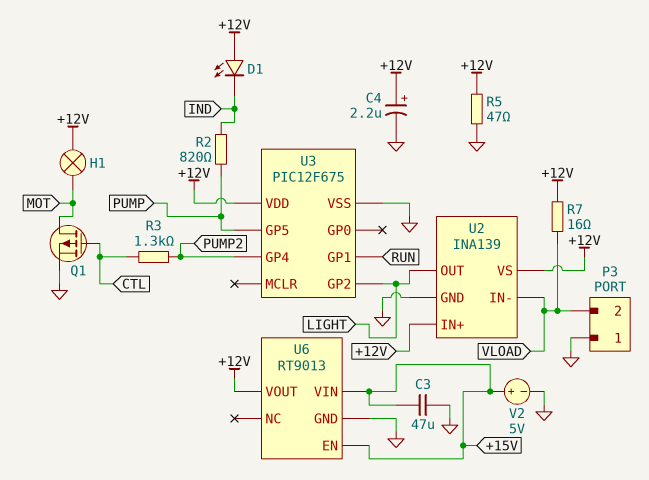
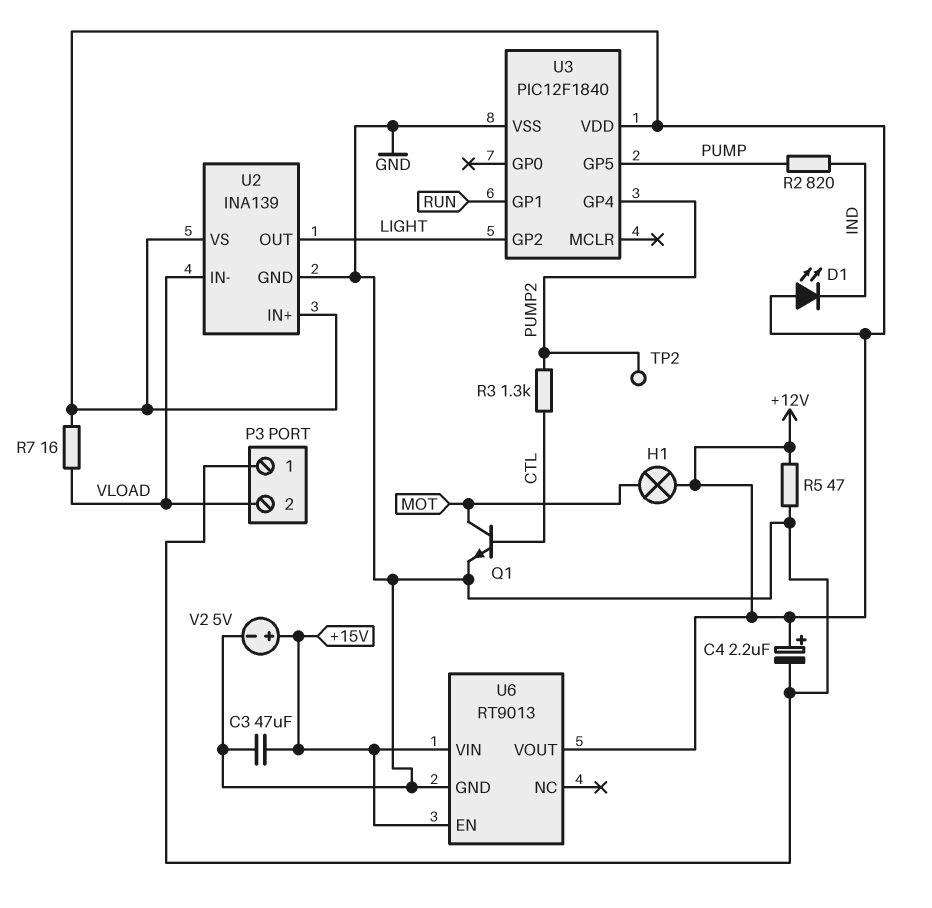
Q1: PMOS (G CTL, D MOT, S GND) -> NPN (B CTL, C MOT, E GND)
TP2: none -> test point (PUMP2)
U3: PIC12F675 -> PIC12F1840

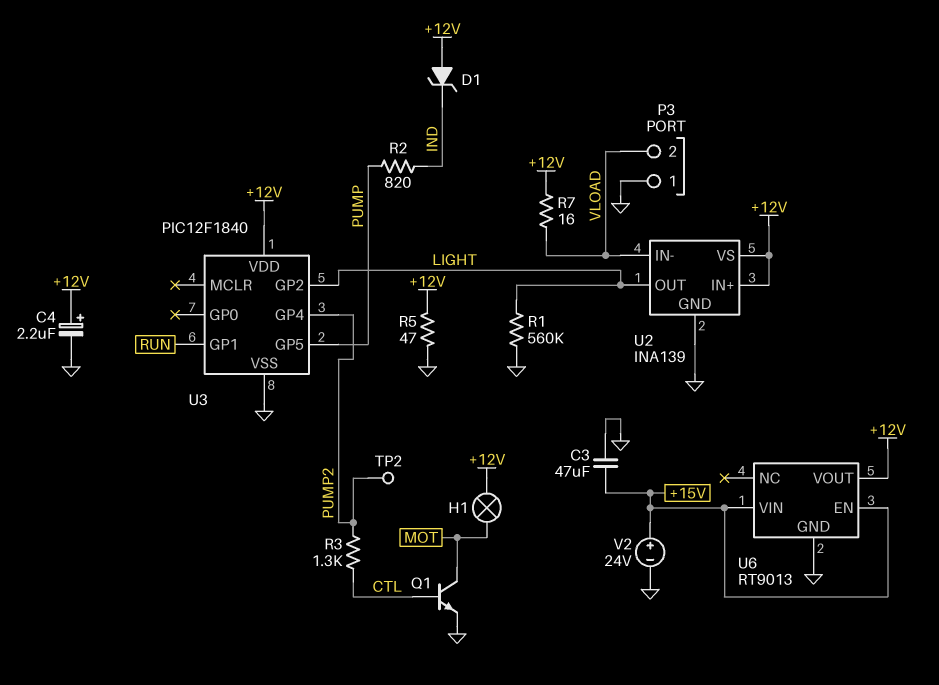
D1: LED (A +12V, K IND) -> zener (A +12V, K IND)
R1: none -> 560k (GND, LIGHT)
V2: 5V (plus +15V, minus GND) -> 24V (plus +15V, minus GND)

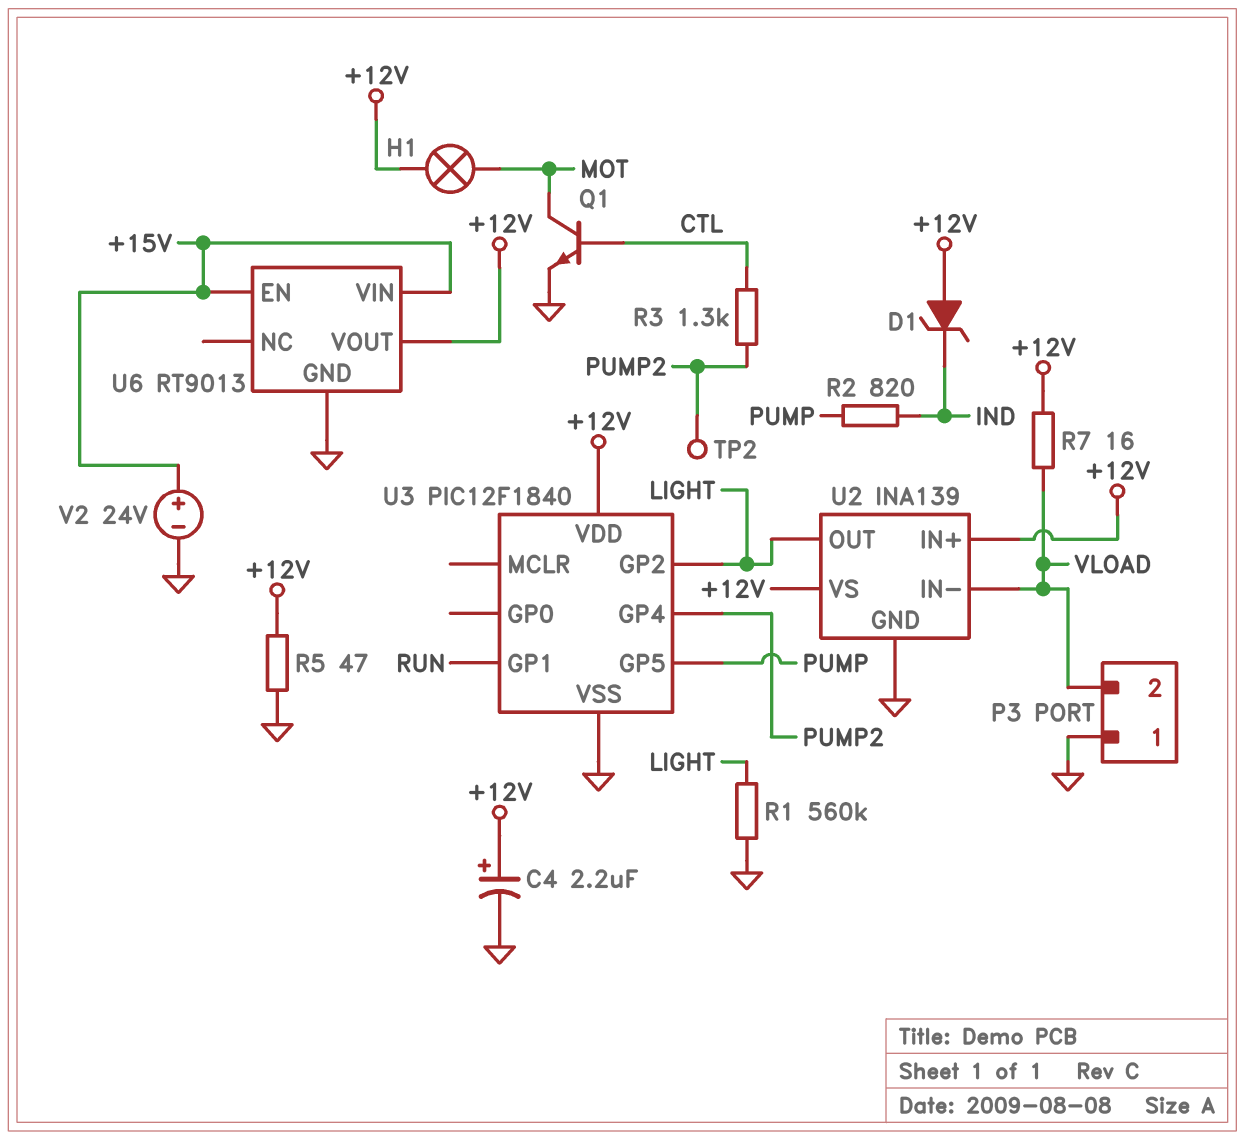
C3: 47uF (+15V, GND) -> none

